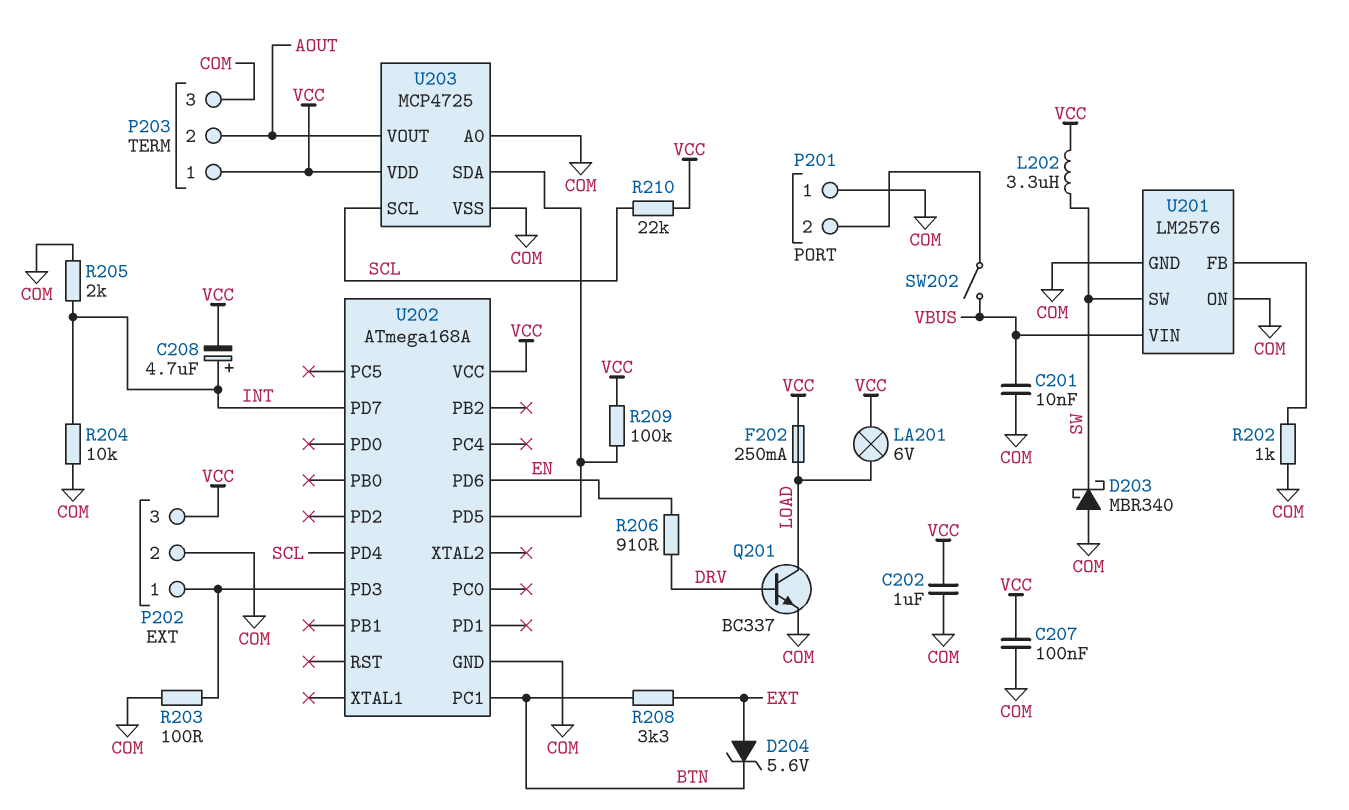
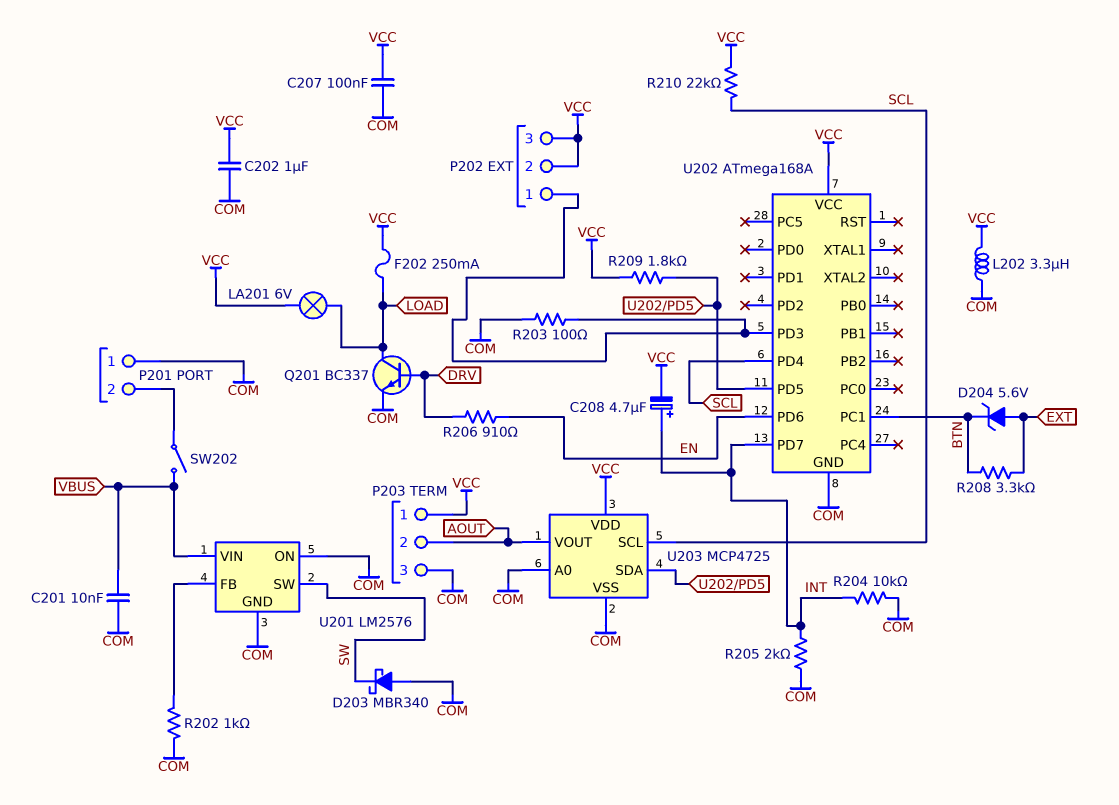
L202: 3.3uH (SW, VCC) -> 3.3uH (COM, VCC)
P202 pin 2: COM -> VCC
R209: 100k (U202/PD5, VCC) -> 1.8k (U202/PD5, VCC)

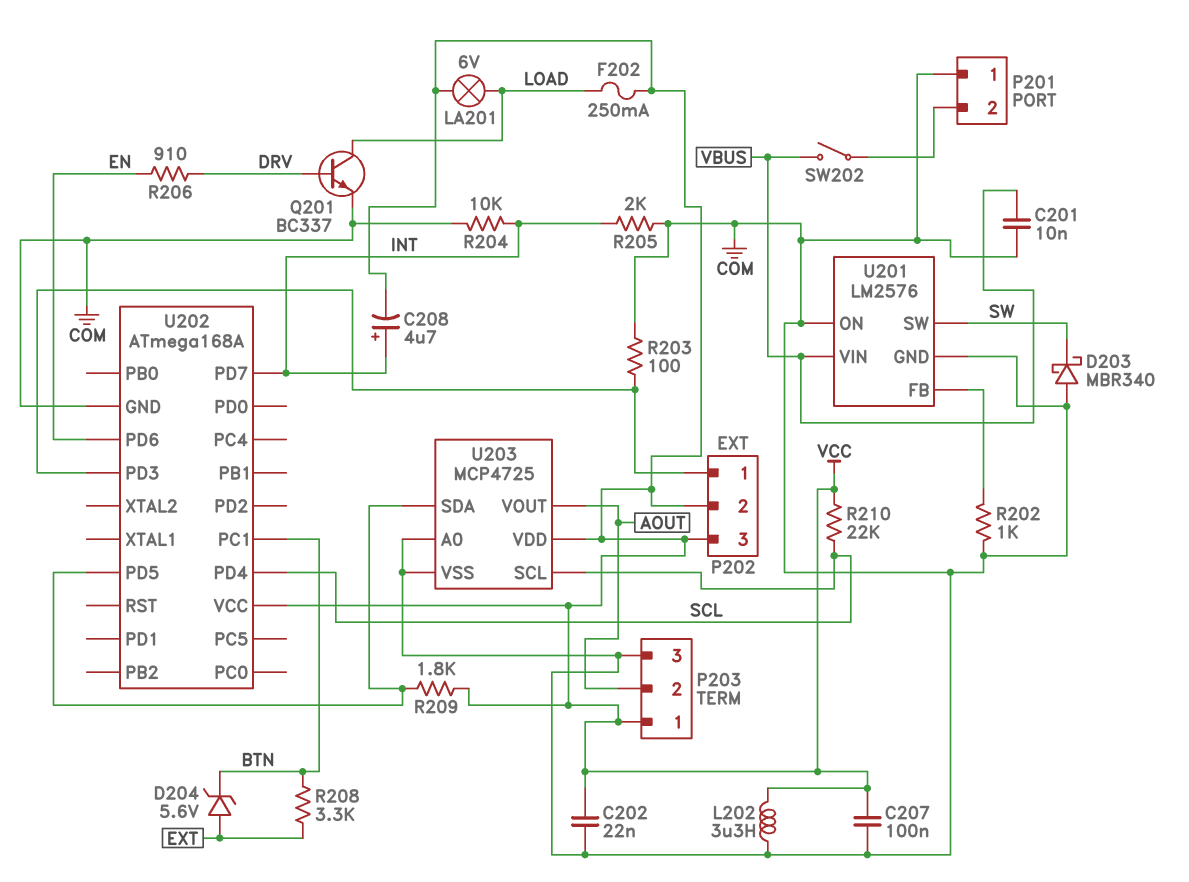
C202: 1uF (COM, VCC) -> 22nF (COM, VCC)

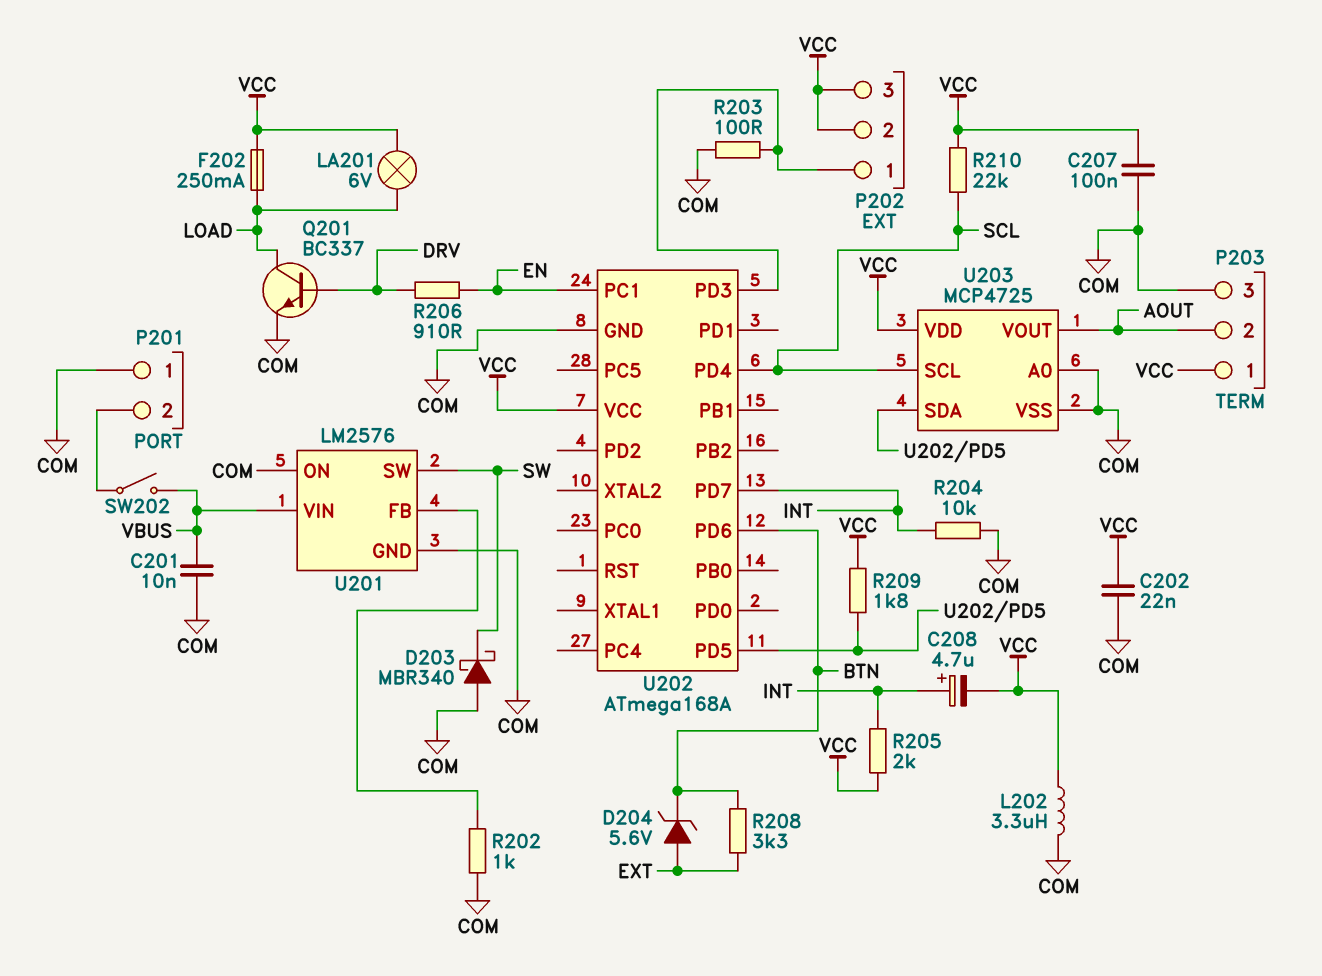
R205: 2k (COM, INT) -> 2k (INT, VCC)
U202 pin PC1: BTN -> EN
U202 pin PD6: EN -> BTN

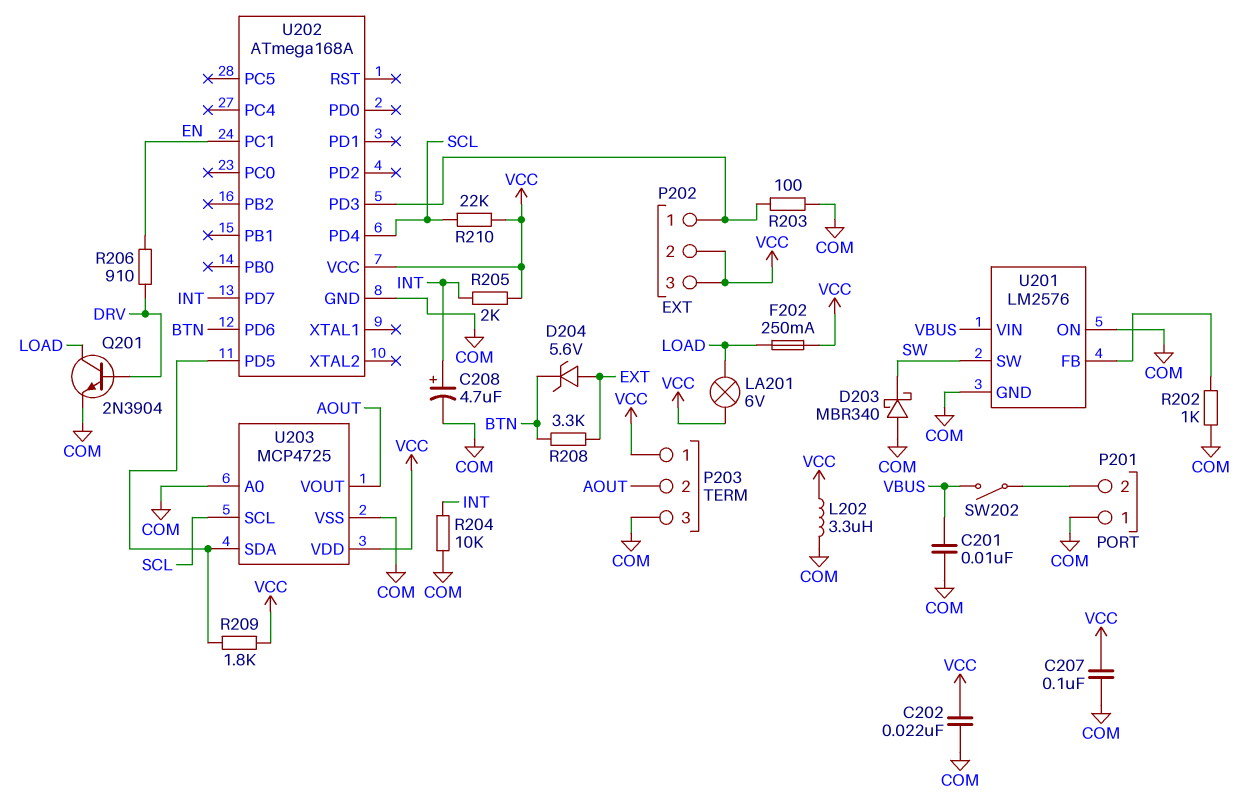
C208: 4.7uF (plus INT, minus VCC) -> 4.7uF (plus INT, minus COM)
Q201: NPN BC337 (B DRV, C LOAD, E COM) -> NPN 2N3904 (B DRV, C LOAD, E COM)

